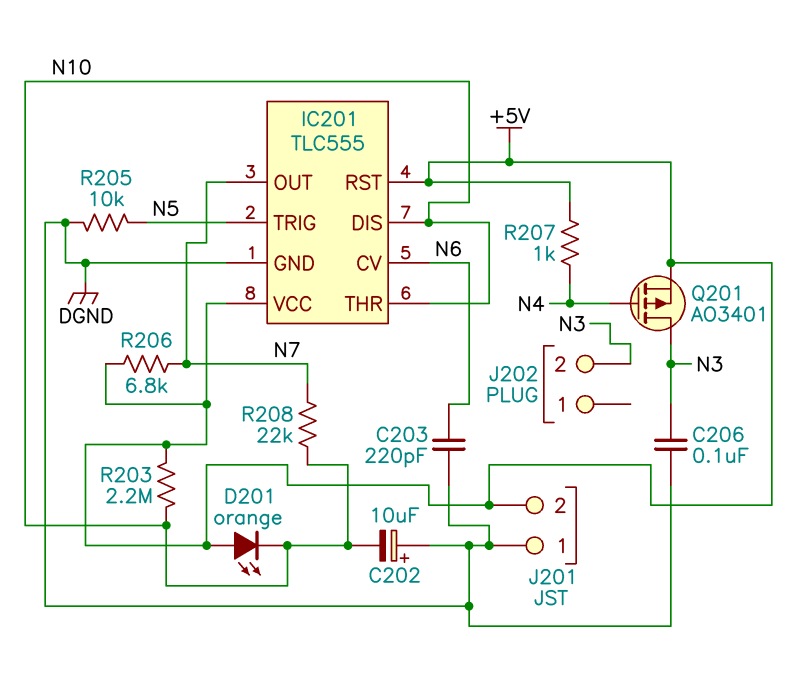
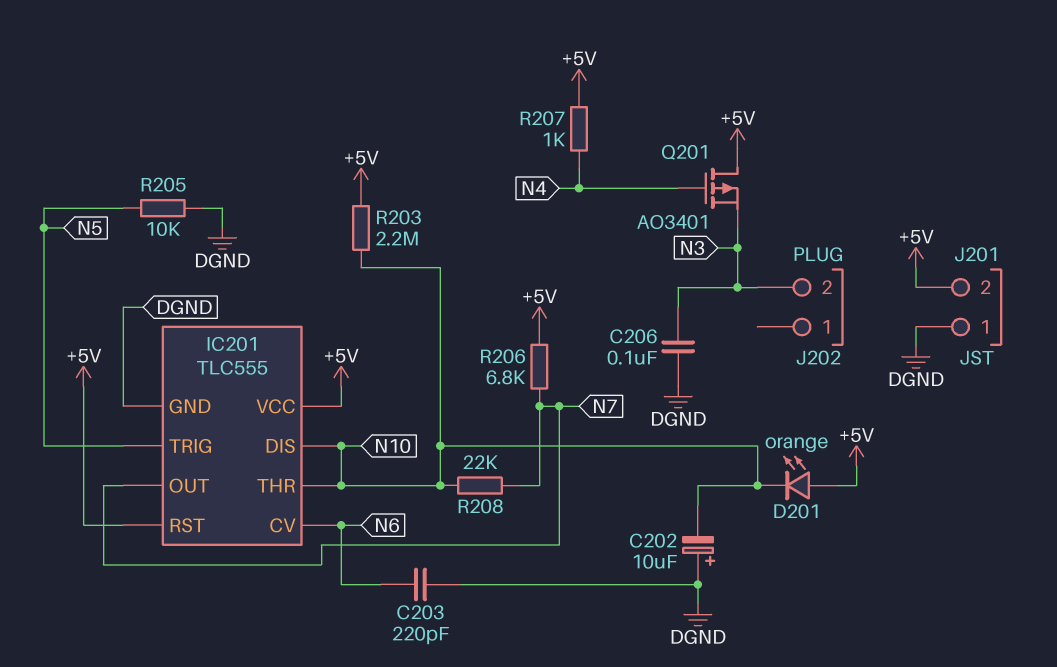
Q201: PMOS AO3401 (G N4, D N3, S +5V) -> PMOS AO3401 (G N4, D +5V, S N3)

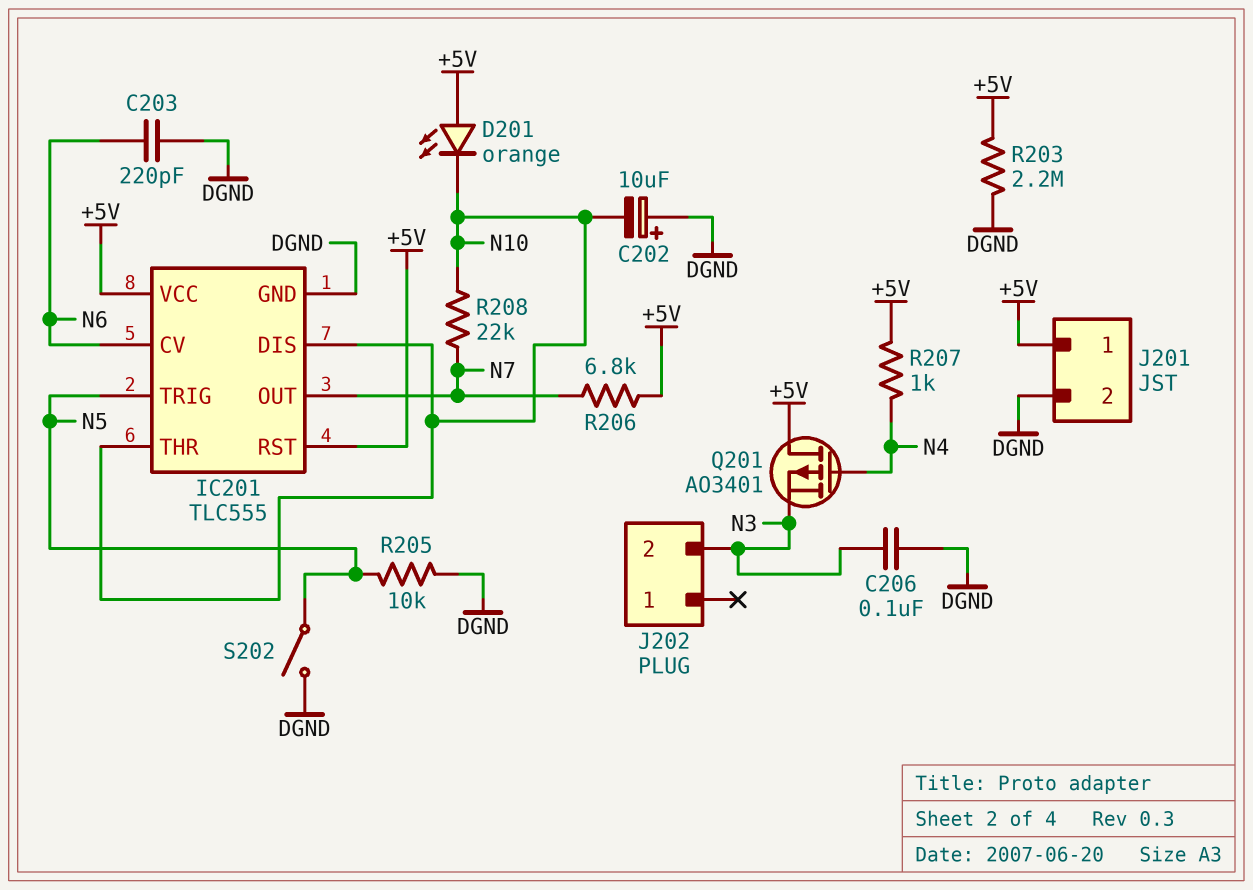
J201 pin 1: DGND -> +5V
J201 pin 2: +5V -> DGND
R203: 2.2M (+5V, N10) -> 2.2M (+5V, DGND)
S202: none -> switch (DGND, N5)

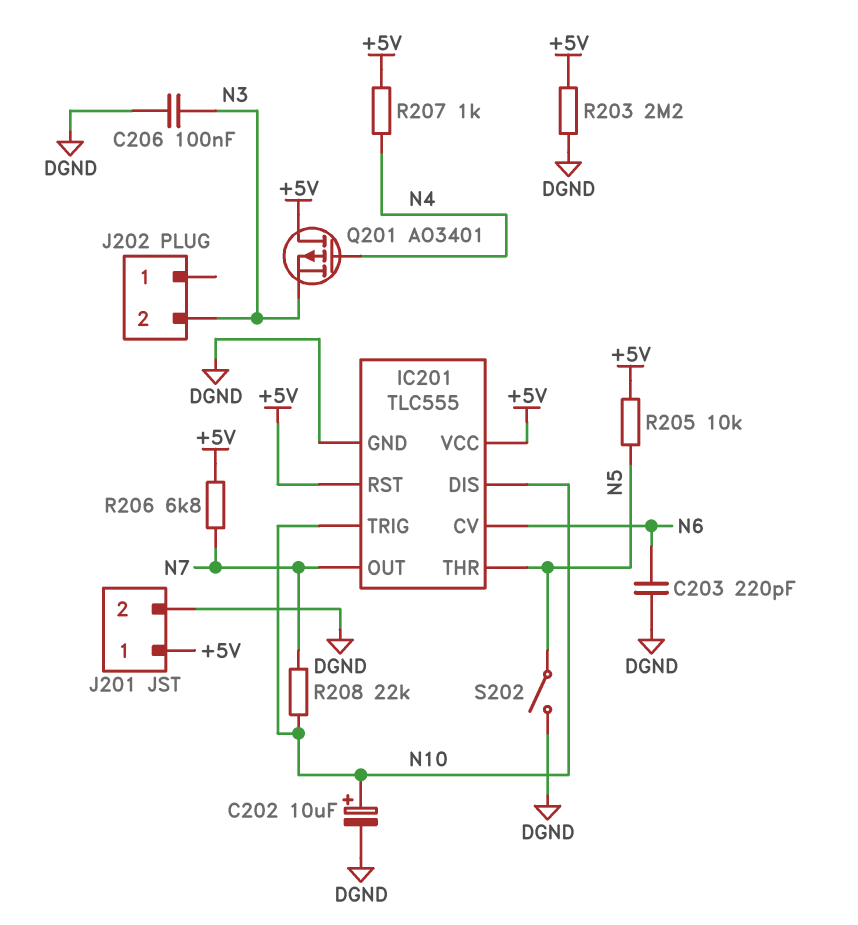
C202: 10uF (plus DGND, minus N10) -> 10uF (plus N10, minus DGND)
D201: LED orange (A +5V, K N10) -> none
IC201 pin THR: N10 -> N5
IC201 pin TRIG: N5 -> N10
R205: 10k (DGND, N5) -> 10k (+5V, N5)

